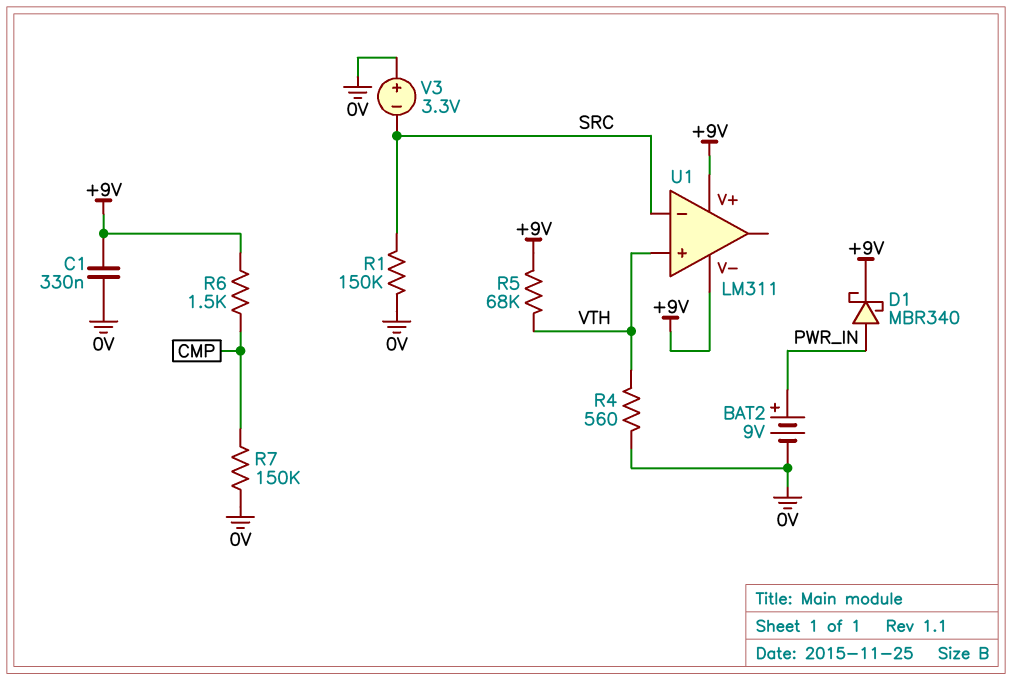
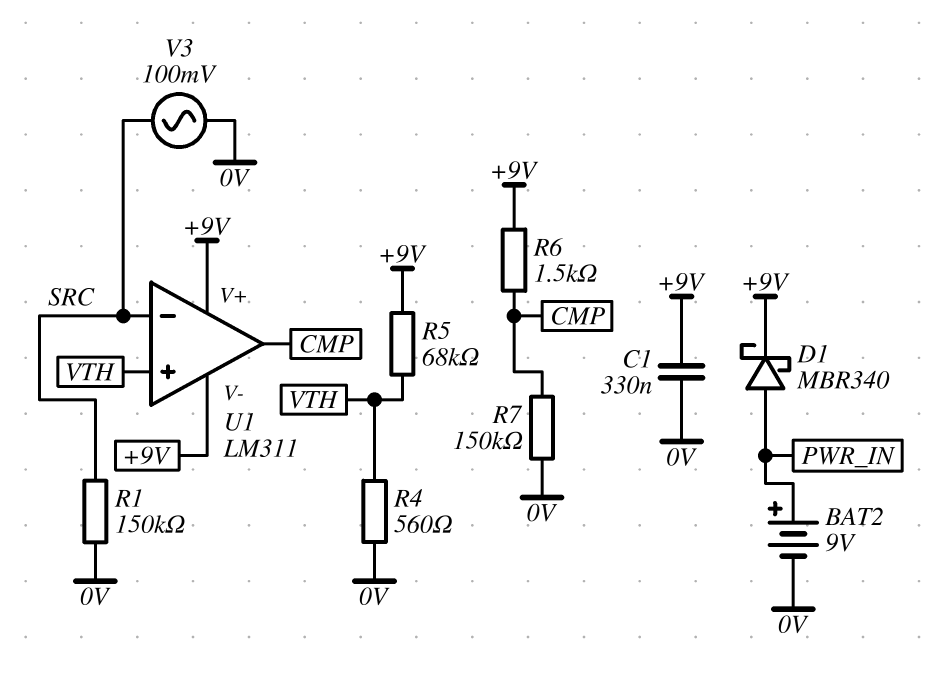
U1 pin out: none -> CMP
V3: 3.3V (plus 0V, minus SRC) -> AC 100mV (0V, SRC)

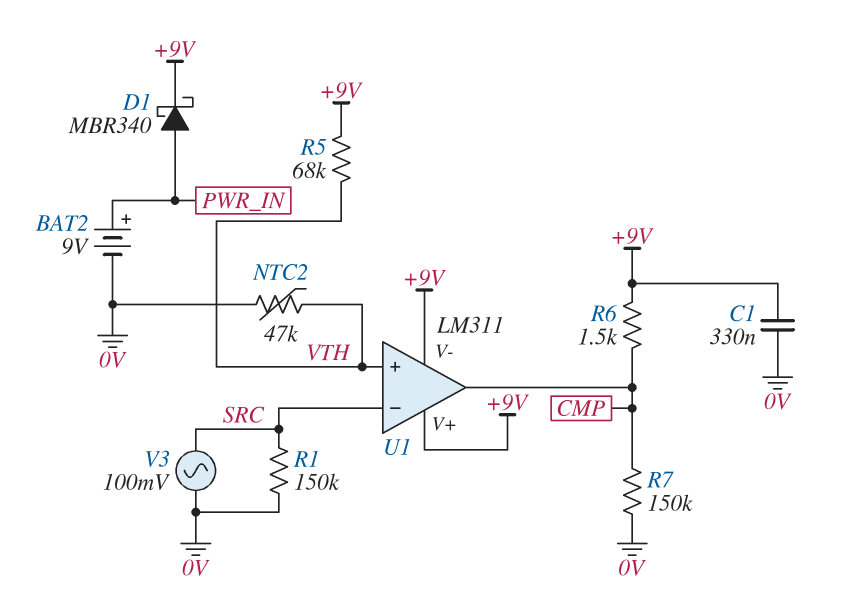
NTC2: none -> 47k (0V, VTH)
R4: 560 (0V, VTH) -> none

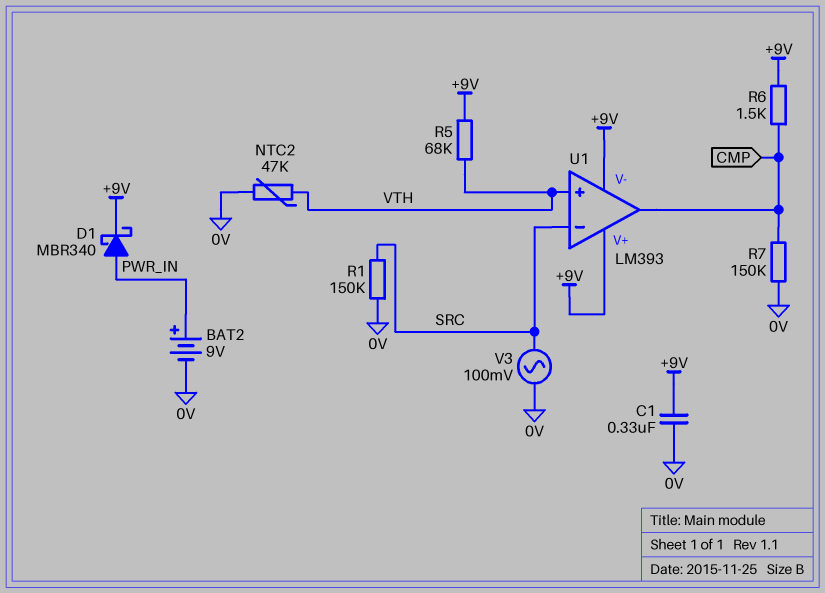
U1: LM311 -> LM393

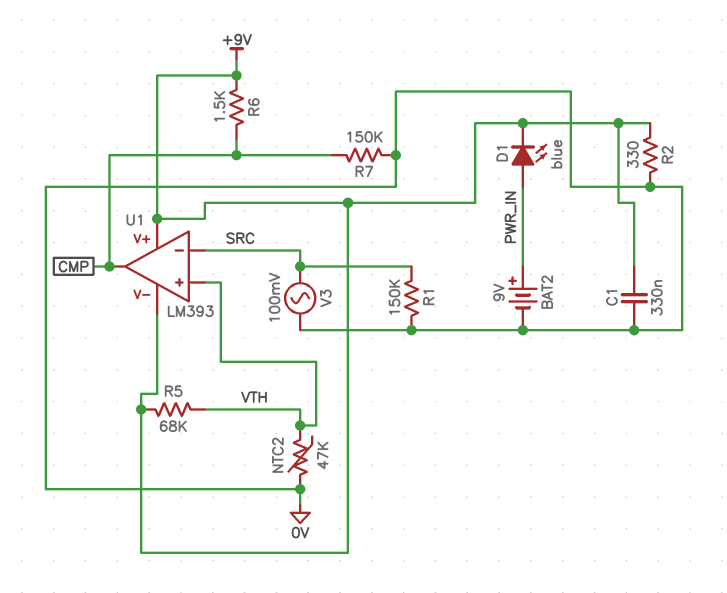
D1: schottky MBR340 (A PWR_IN, K +9V) -> LED blue (A PWR_IN, K +9V)
R2: none -> 330 (+9V, 0V)

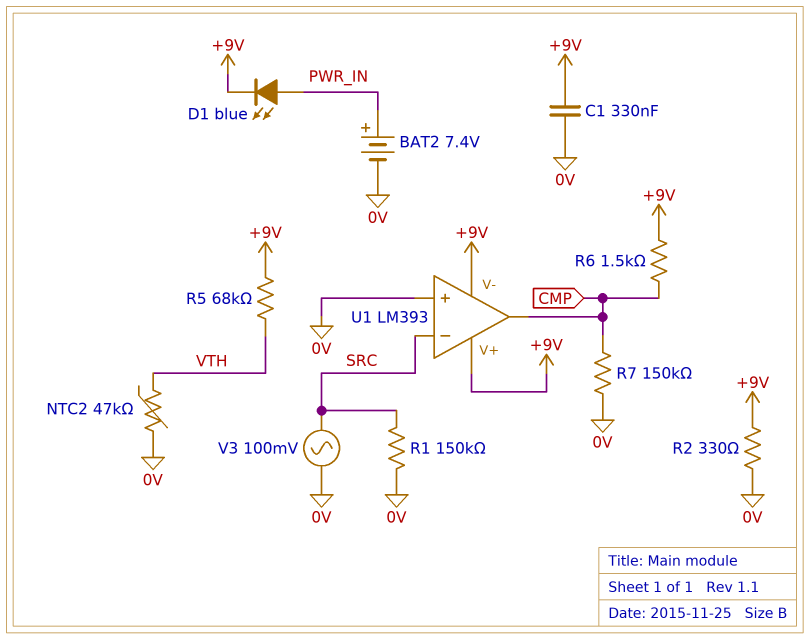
BAT2: 9V (plus PWR_IN, minus 0V) -> 7.4V (plus PWR_IN, minus 0V)
U1 pin in+: VTH -> 0V

